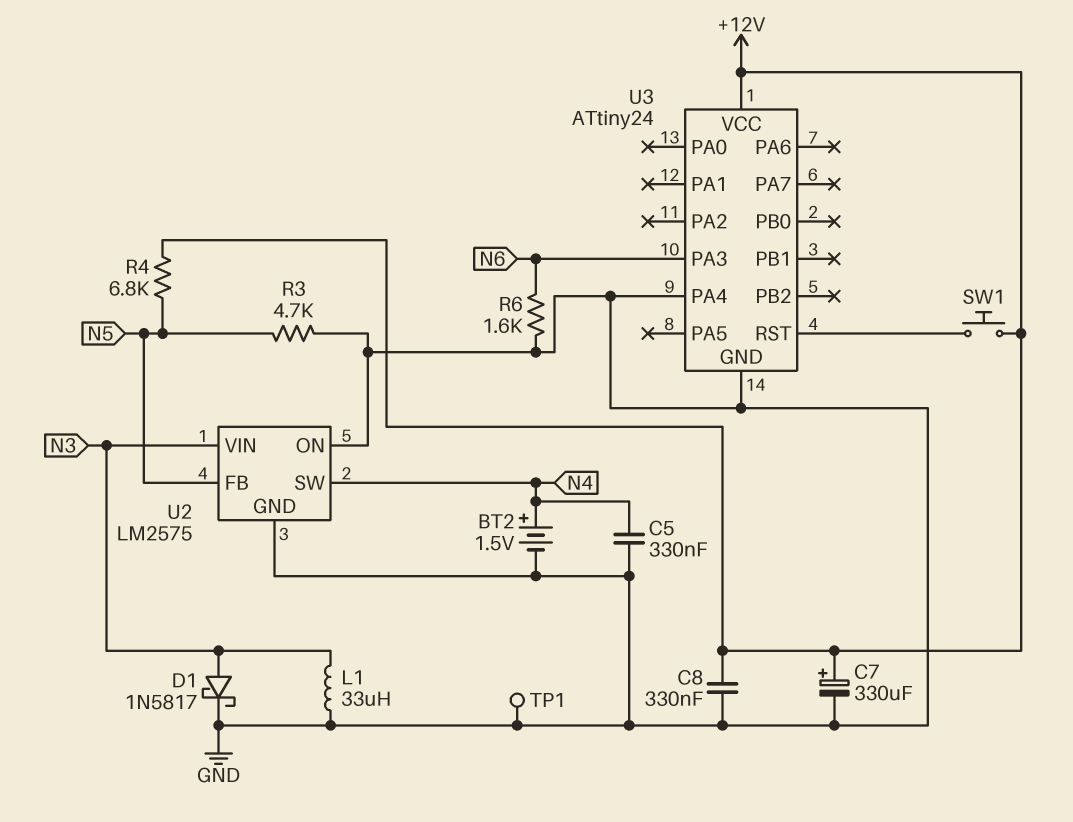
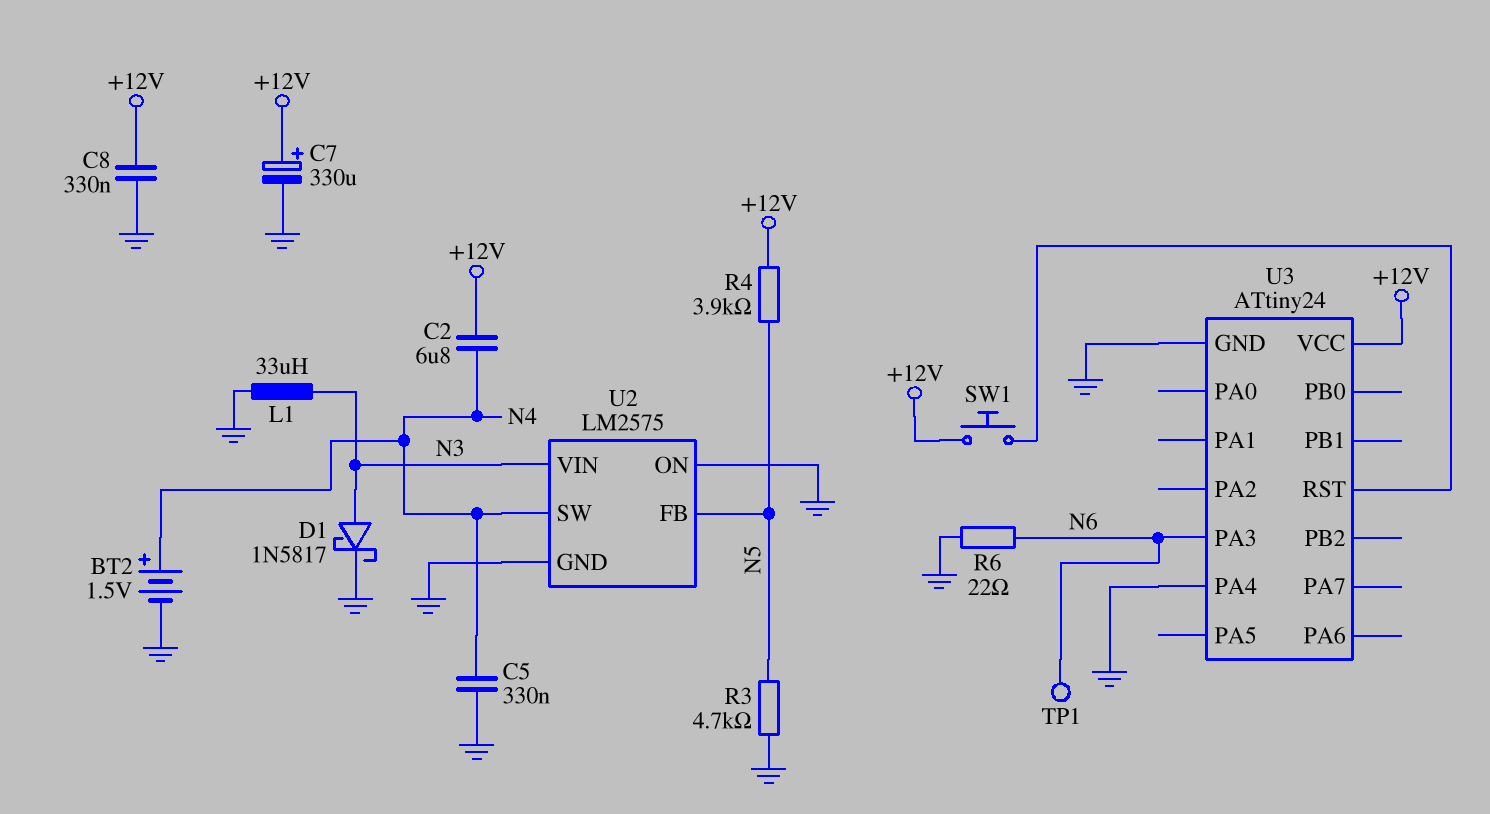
C2: none -> 6.8uF (+12V, N4)
R4: 6.8k (+12V, N5) -> 3.9k (+12V, N5)
R6: 1.6k (GND, N6) -> 22 (GND, N6)
TP1: test point (GND) -> test point (N6)

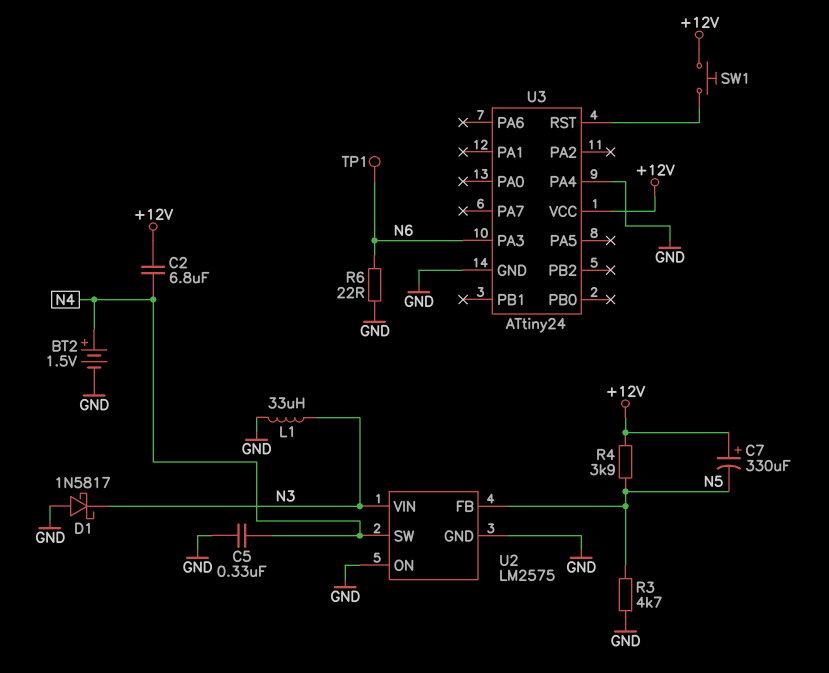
C7: 330uF (plus +12V, minus GND) -> 330uF (plus +12V, minus N5)
C8: 330nF (+12V, GND) -> none
D1: schottky 1N5817 (A N3, K GND) -> schottky 1N5817 (A GND, K N3)

